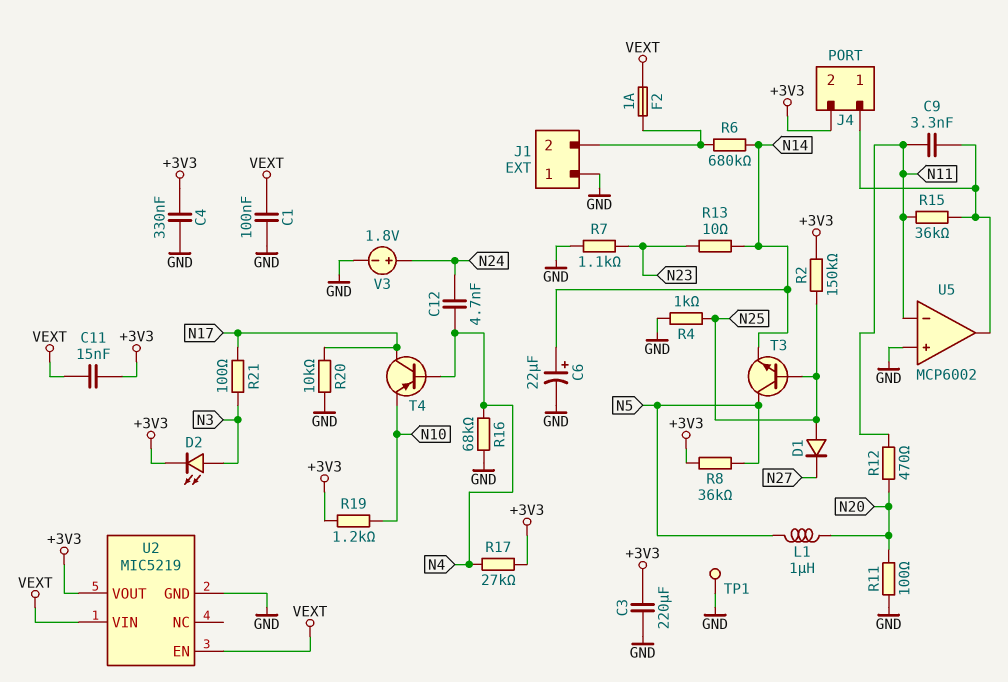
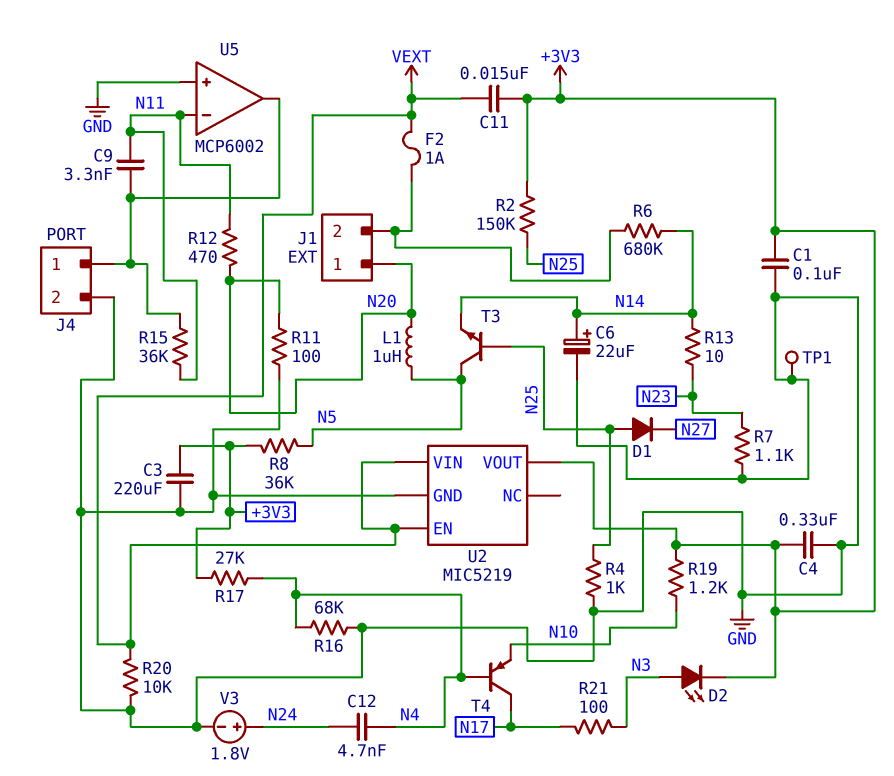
C1: 100nF (GND, VEXT) -> 100nF (+3V3, GND)
J1 pin 1: GND -> N20
J4 pin 2: +3V3 -> GND
R20: 10k (GND, N17) -> 10k (GND, VEXT)

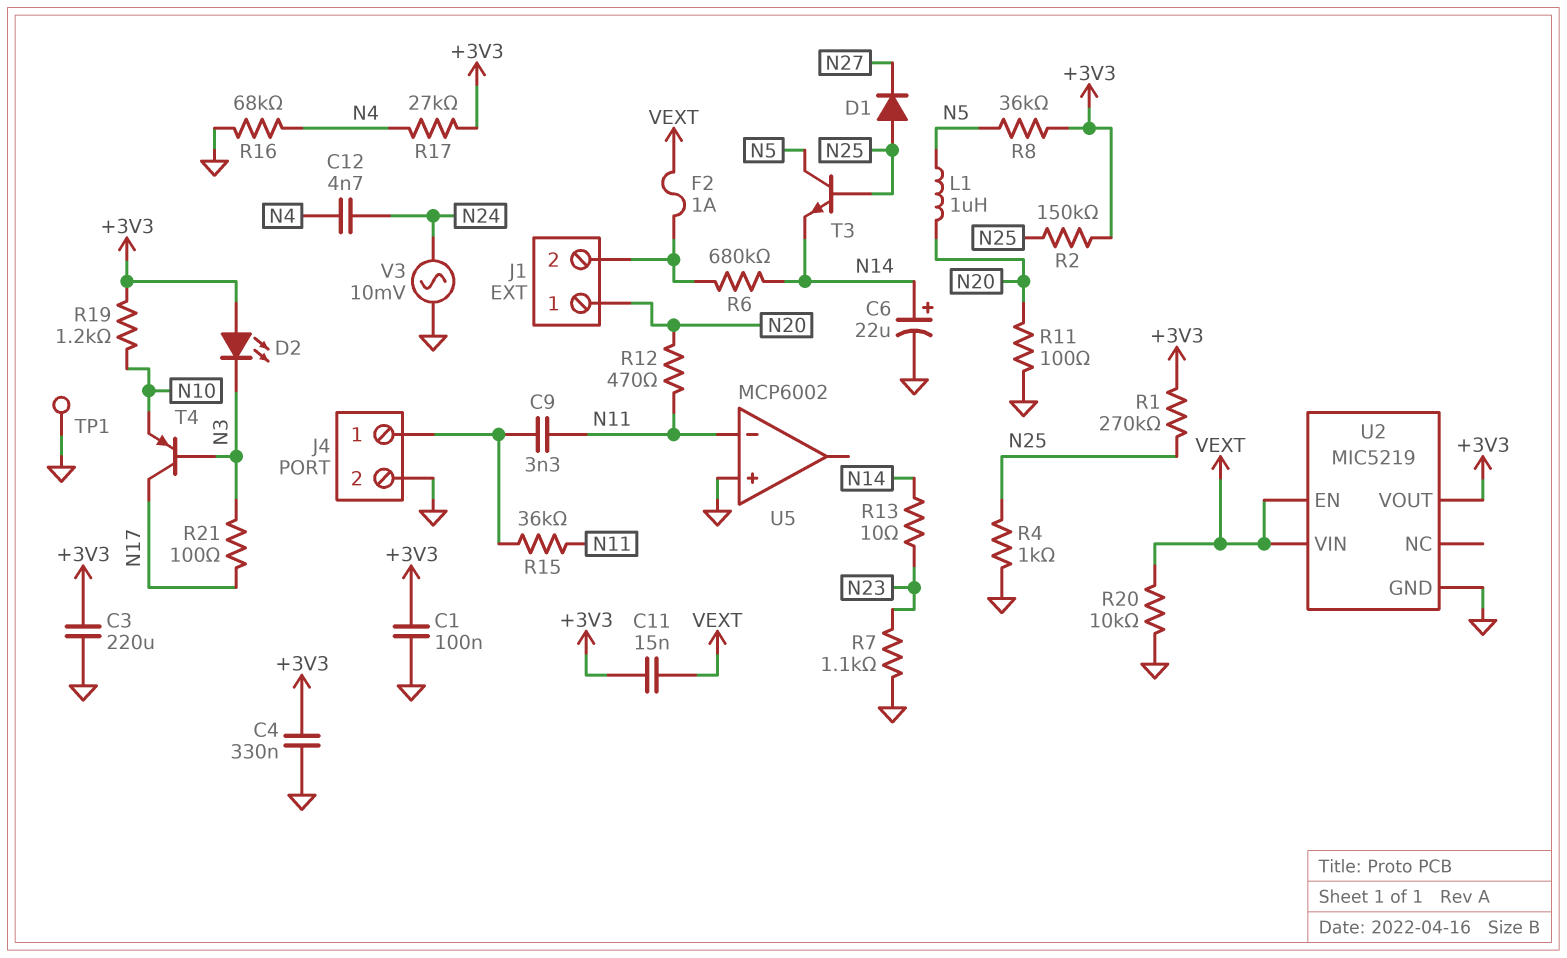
D2: LED (A N3, K +3V3) -> LED (A +3V3, K N3)
R1: none -> 270k (+3V3, N25)
T4: PNP (B N4, C N17, E N10) -> PNP (B N3, C N17, E N10)
U5 pin out: J4/1 -> none
V3: 1.8V (plus N24, minus GND) -> AC 10mV (GND, N24)

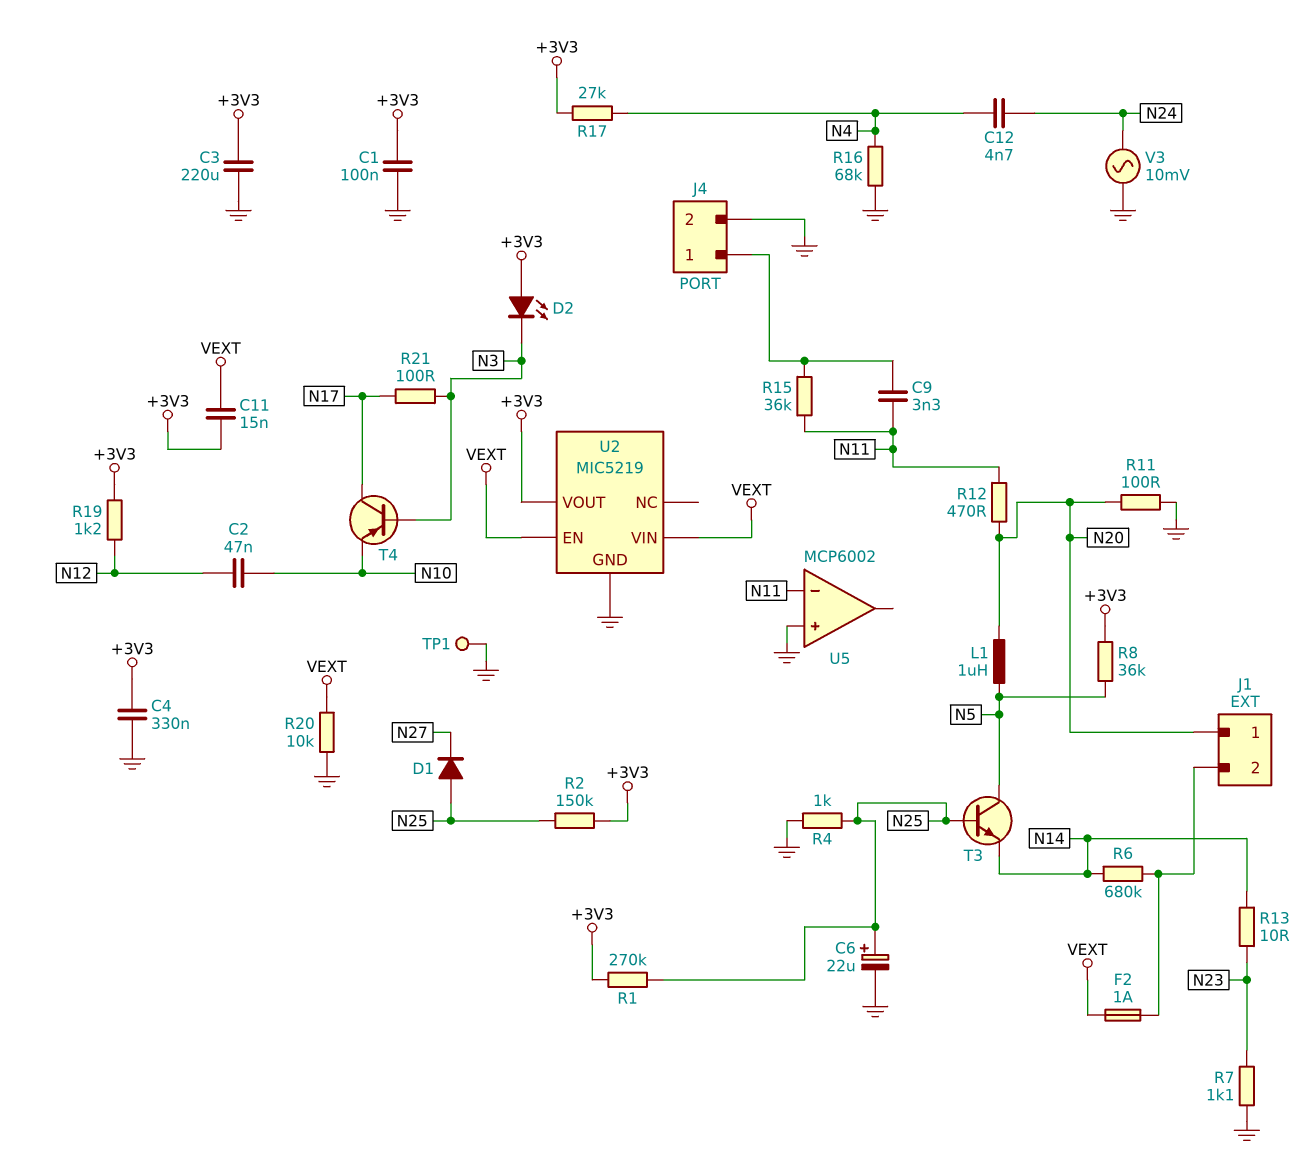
C2: none -> 47nF (N10, N12)
C6: 22uF (plus N14, minus GND) -> 22uF (plus N25, minus GND)
R19: 1.2k (+3V3, N10) -> 1.2k (+3V3, N12)

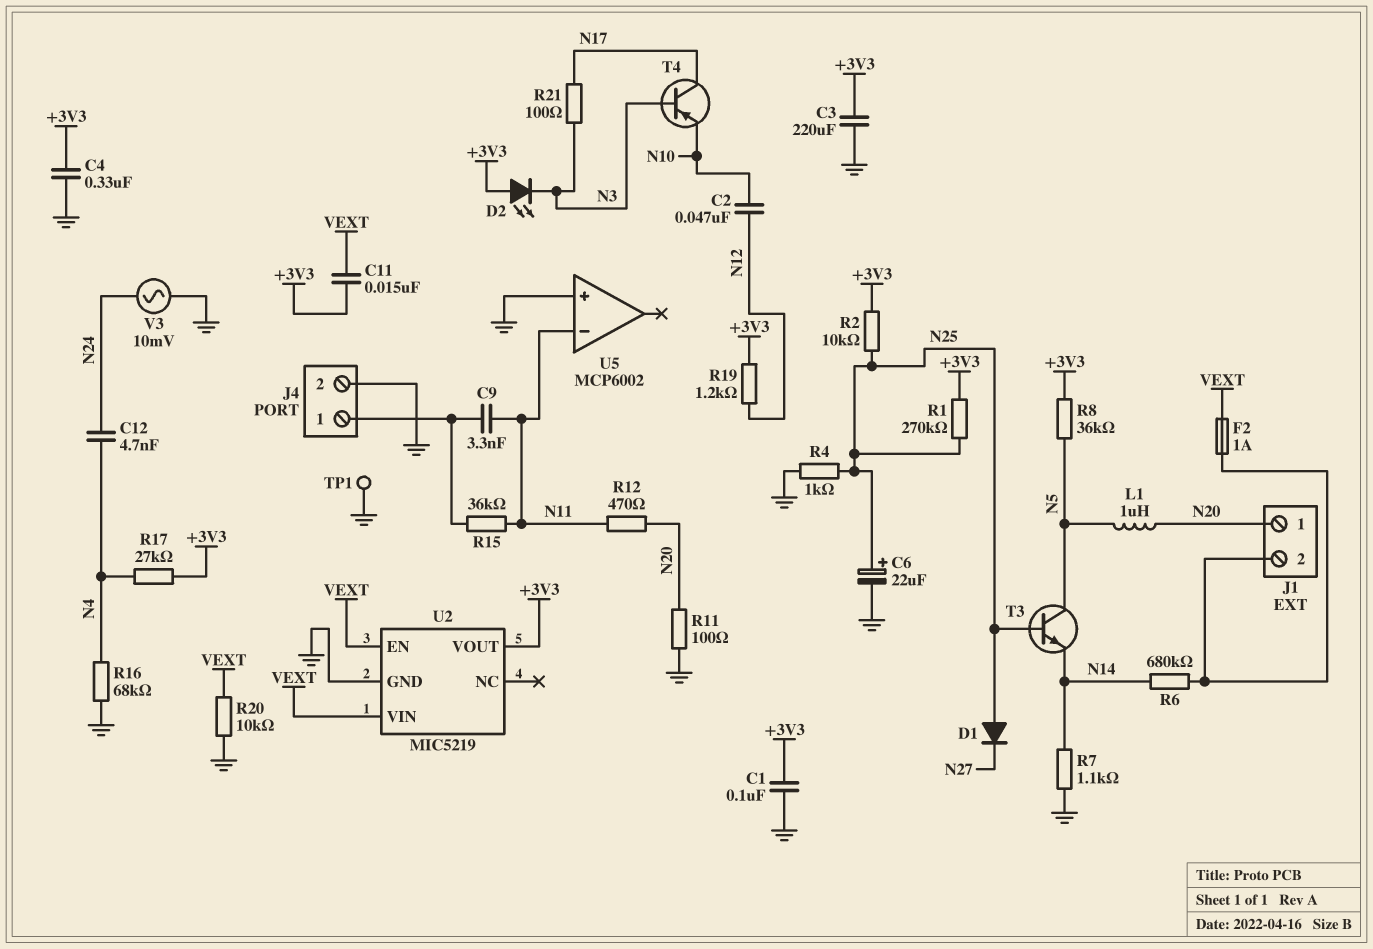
R2: 150k (+3V3, N25) -> 10k (+3V3, N25)
R7: 1.1k (GND, N23) -> 1.1k (GND, N14)
R13: 10 (N14, N23) -> none

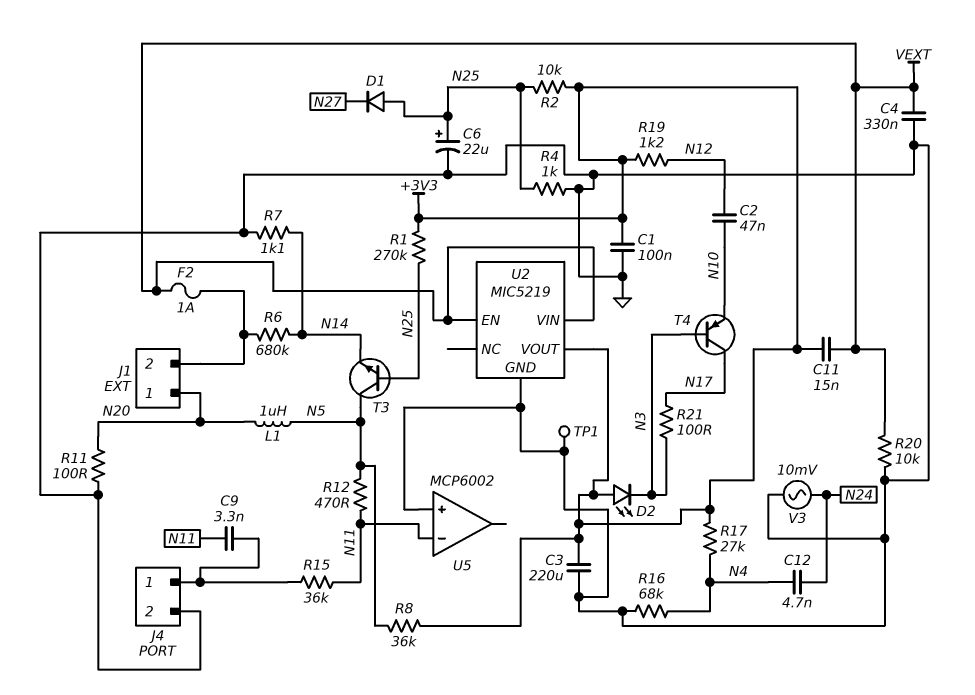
C4: 330nF (+3V3, GND) -> 330nF (GND, VEXT)
R12: 470 (N11, N20) -> 470 (N5, N11)

